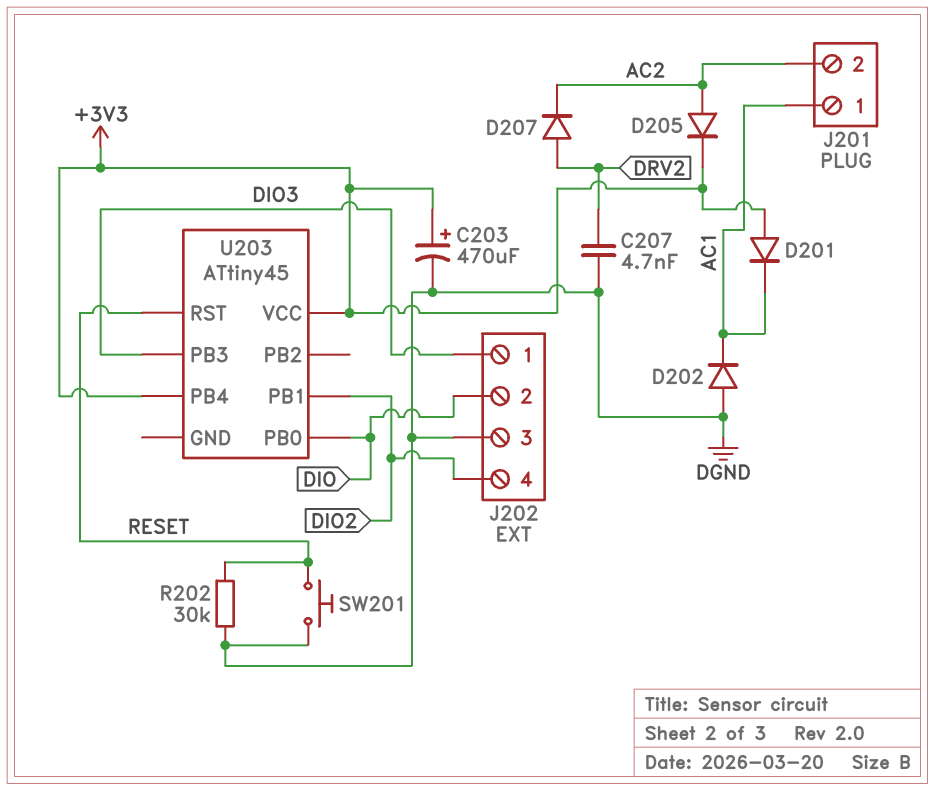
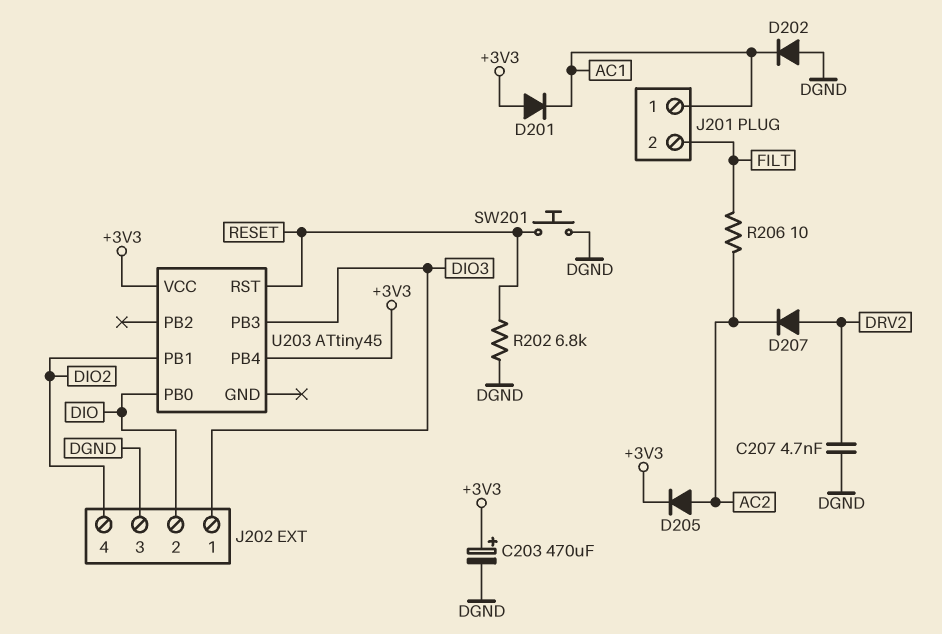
J201 pin 2: AC2 -> FILT
R202: 30k (DGND, RESET) -> 6.8k (DGND, RESET)
R206: none -> 10 (AC2, FILT)

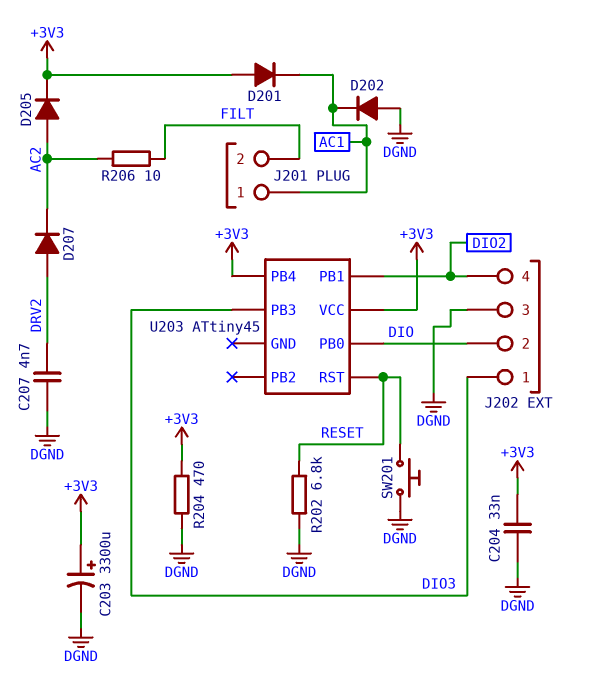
C203: 470uF (plus +3V3, minus DGND) -> 3300uF (plus +3V3, minus DGND)
C204: none -> 33nF (+3V3, DGND)
R204: none -> 470 (+3V3, DGND)

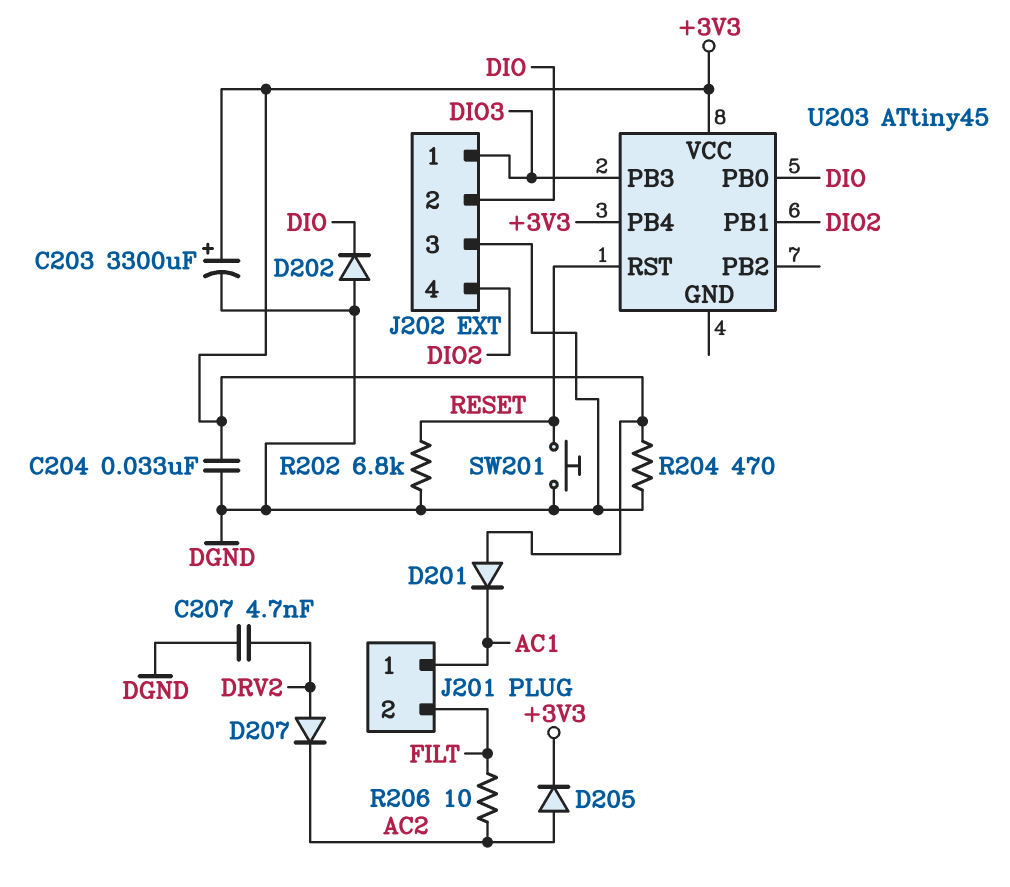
D202: diode (A DGND, K AC1) -> diode (A DGND, K DIO)

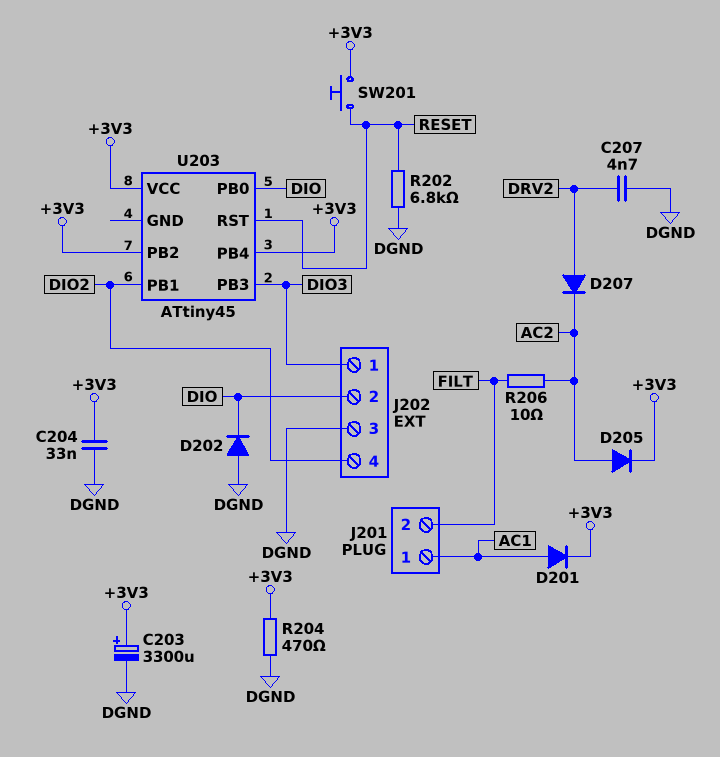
D201: diode (A +3V3, K AC1) -> diode (A AC1, K +3V3)
SW201: button (DGND, RESET) -> button (+3V3, RESET)
U203 pin PB2: none -> +3V3

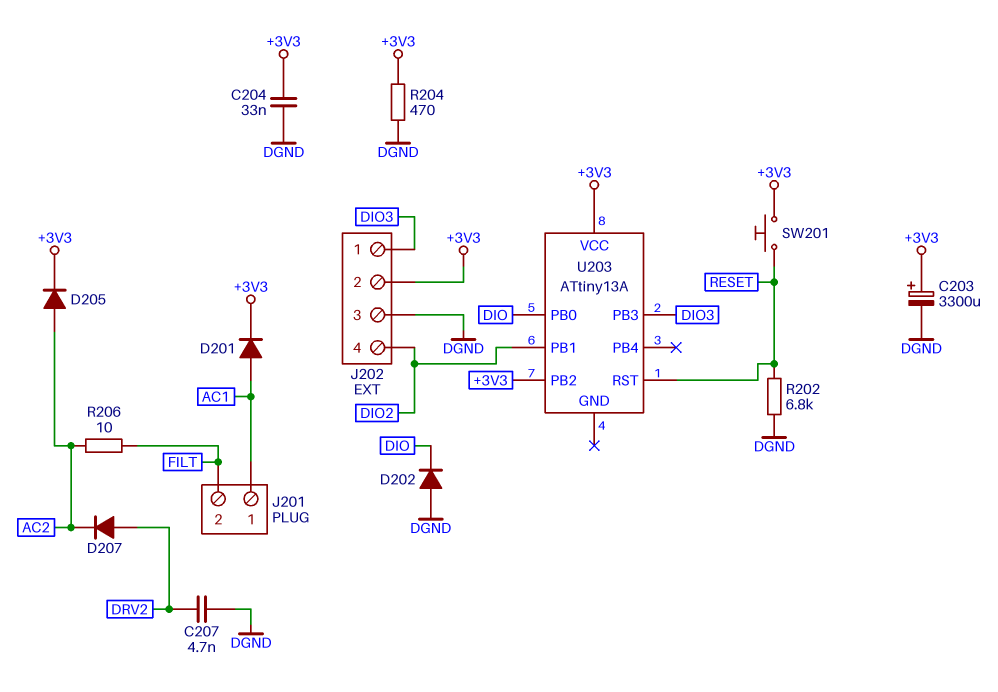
J202 pin 2: DIO -> +3V3
U203: ATtiny45 -> ATtiny13A
U203 pin PB4: +3V3 -> none

